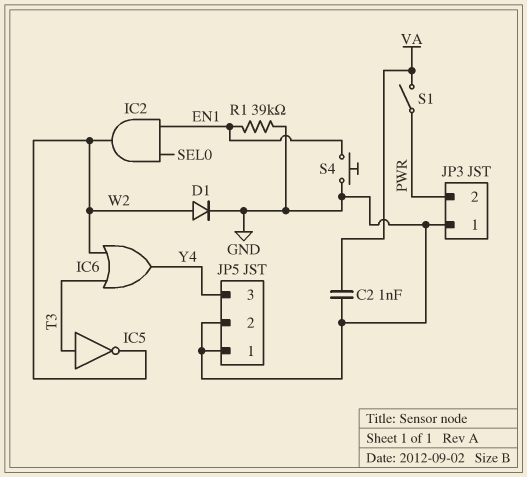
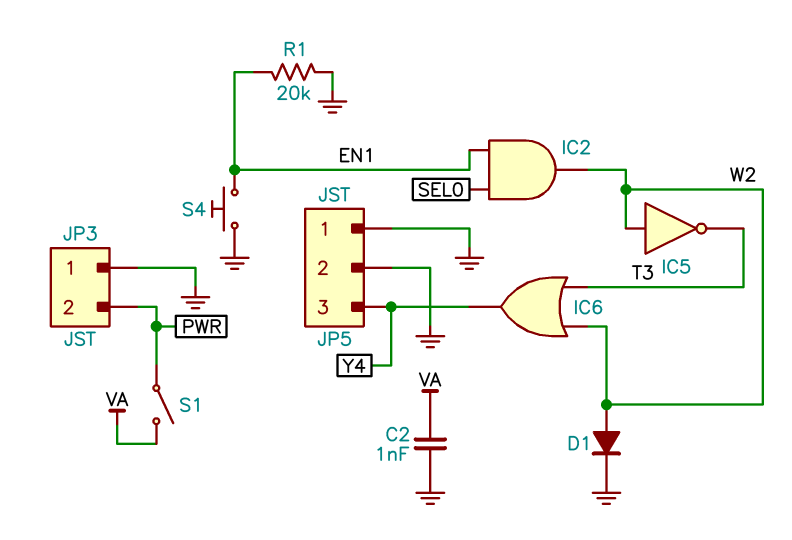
IC5: NOT (in T3, out W2) -> NOT (in W2, out T3)
R1: 39k (EN1, GND) -> 20k (EN1, GND)

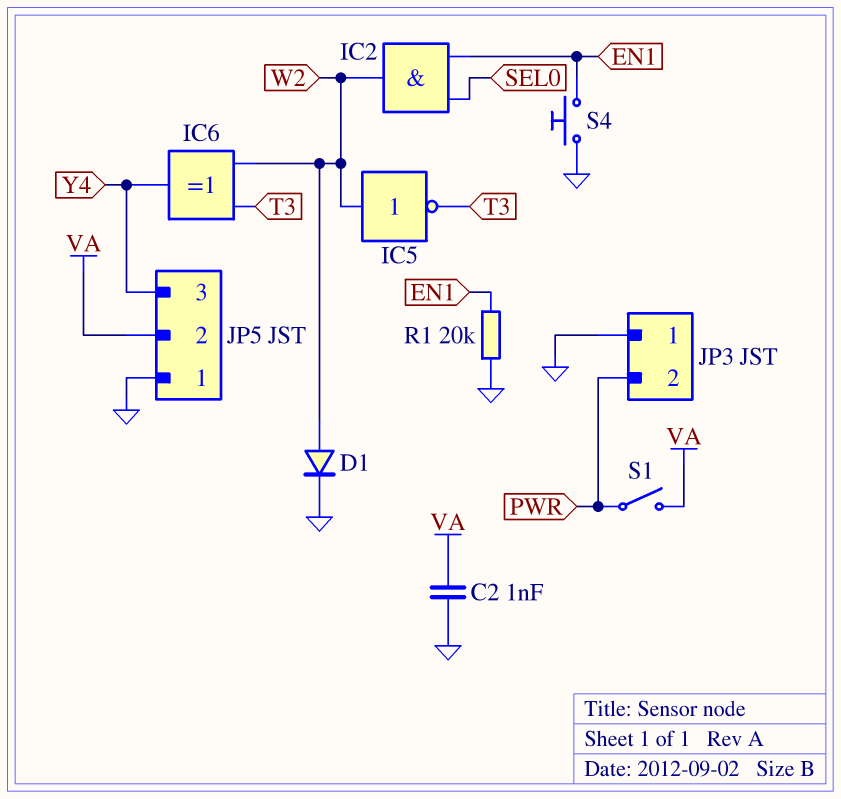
IC6: OR (in T3, in W2, out Y4) -> XOR (in T3, in W2, out Y4)
JP5 pin 2: GND -> VA

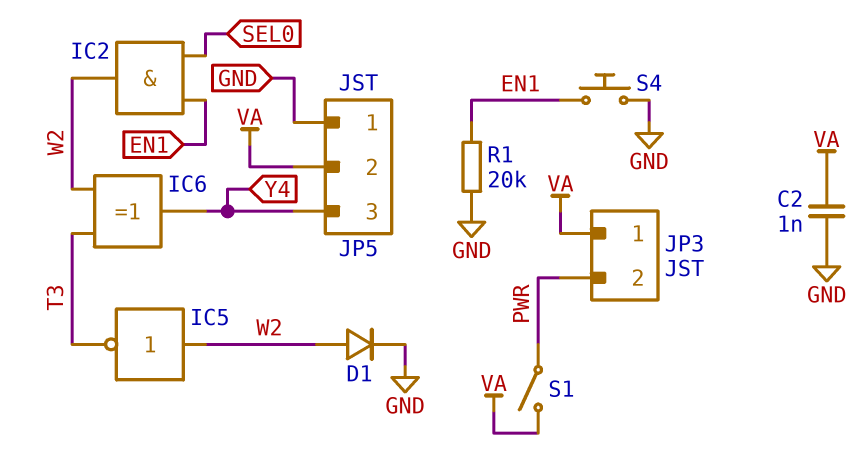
JP3 pin 1: GND -> VA

